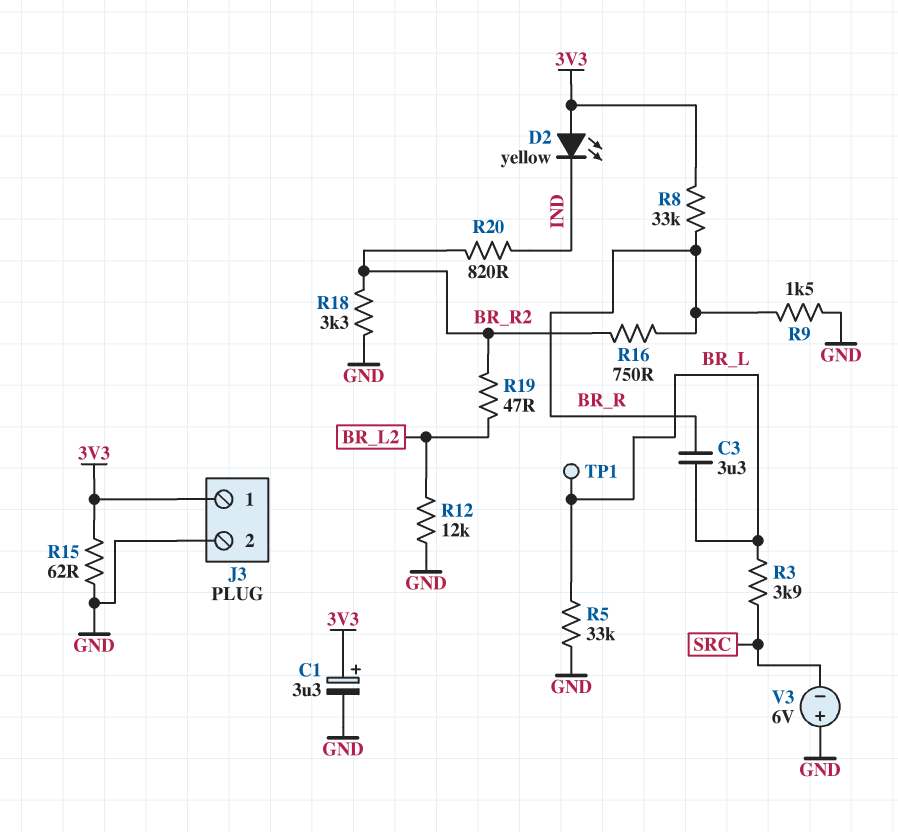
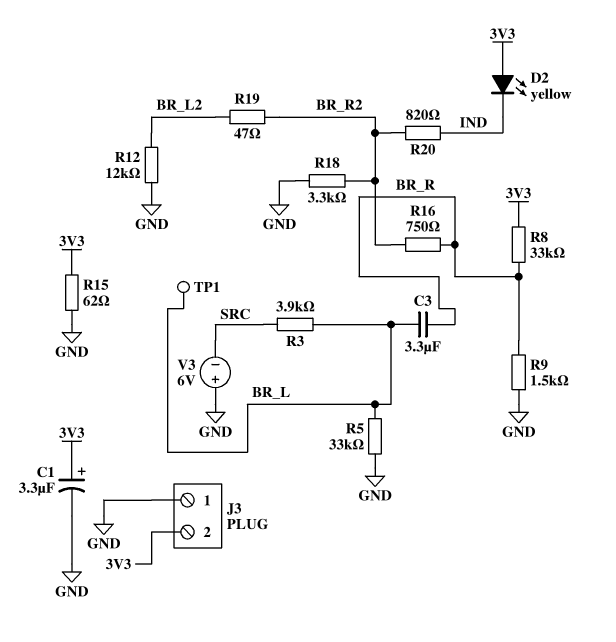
J3 pin 1: 3V3 -> GND
J3 pin 2: GND -> 3V3

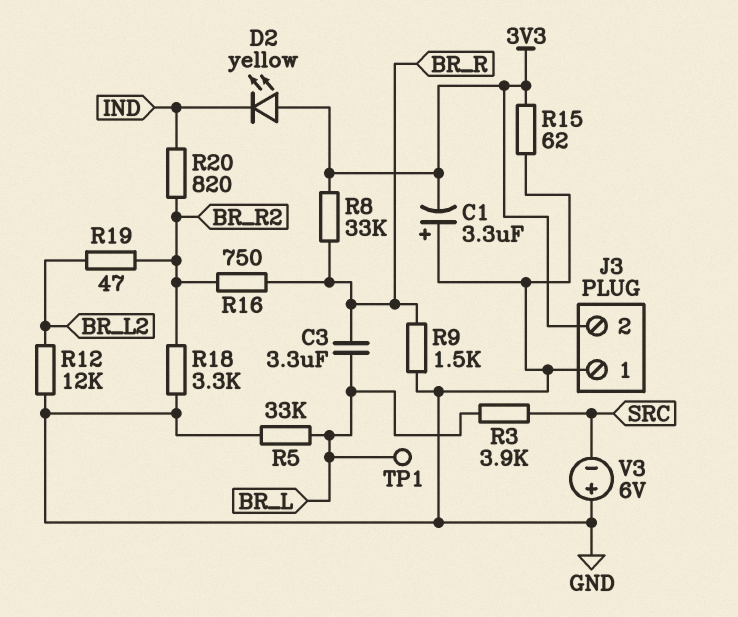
C1: 3.3uF (plus 3V3, minus GND) -> 3.3uF (plus GND, minus 3V3)

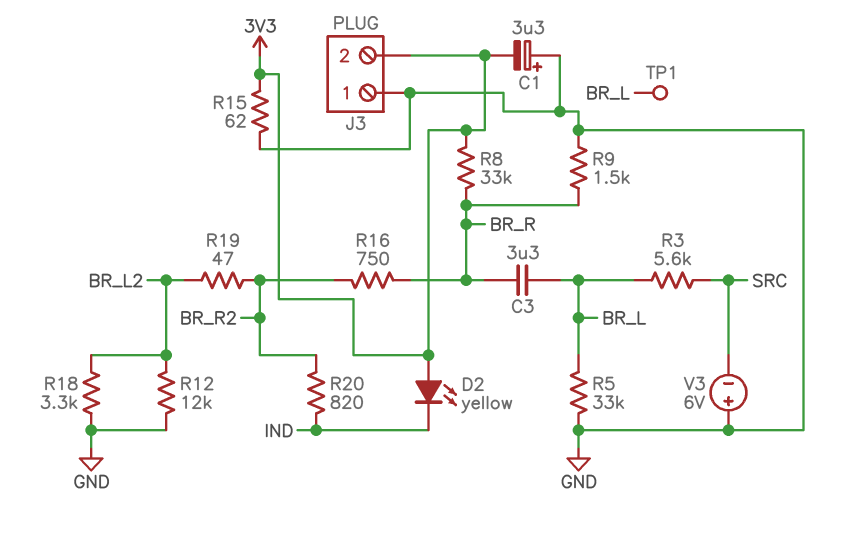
R3: 3.9k (BR_L, SRC) -> 5.6k (BR_L, SRC)
R18: 3.3k (BR_R2, GND) -> 3.3k (BR_L2, GND)

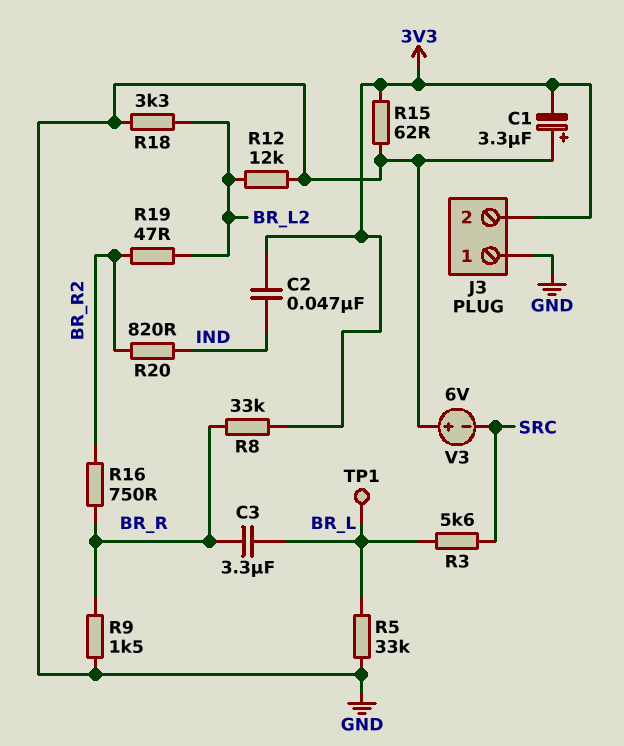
C2: none -> 47nF (3V3, IND)
D2: LED yellow (A 3V3, K IND) -> none

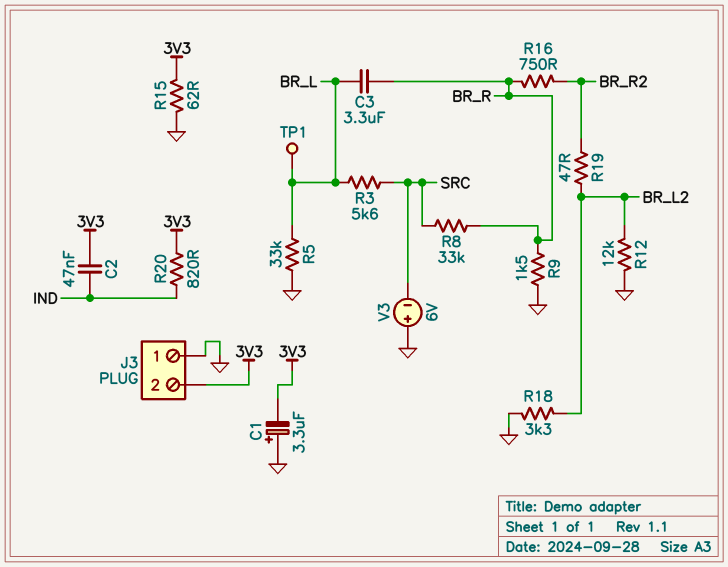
R8: 33k (3V3, BR_R) -> 33k (BR_R, SRC)
R20: 820 (BR_R2, IND) -> 820 (3V3, IND)

